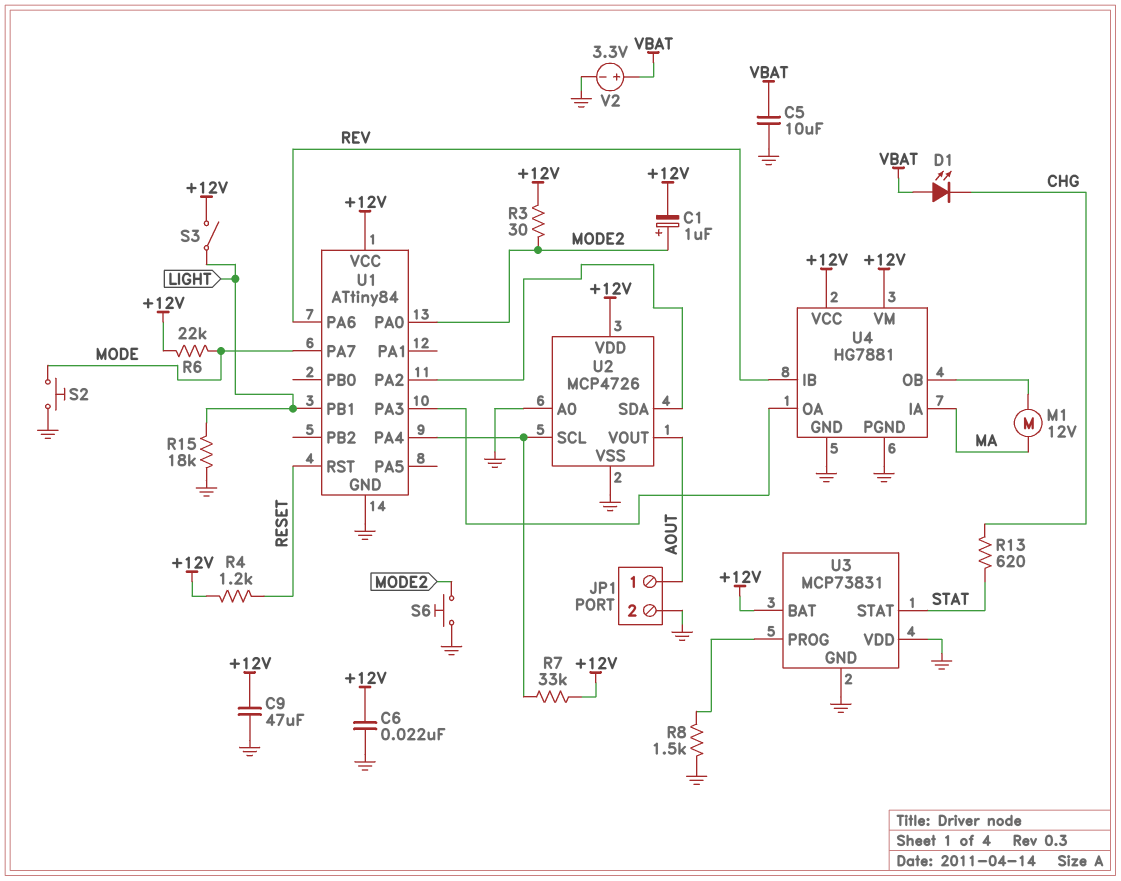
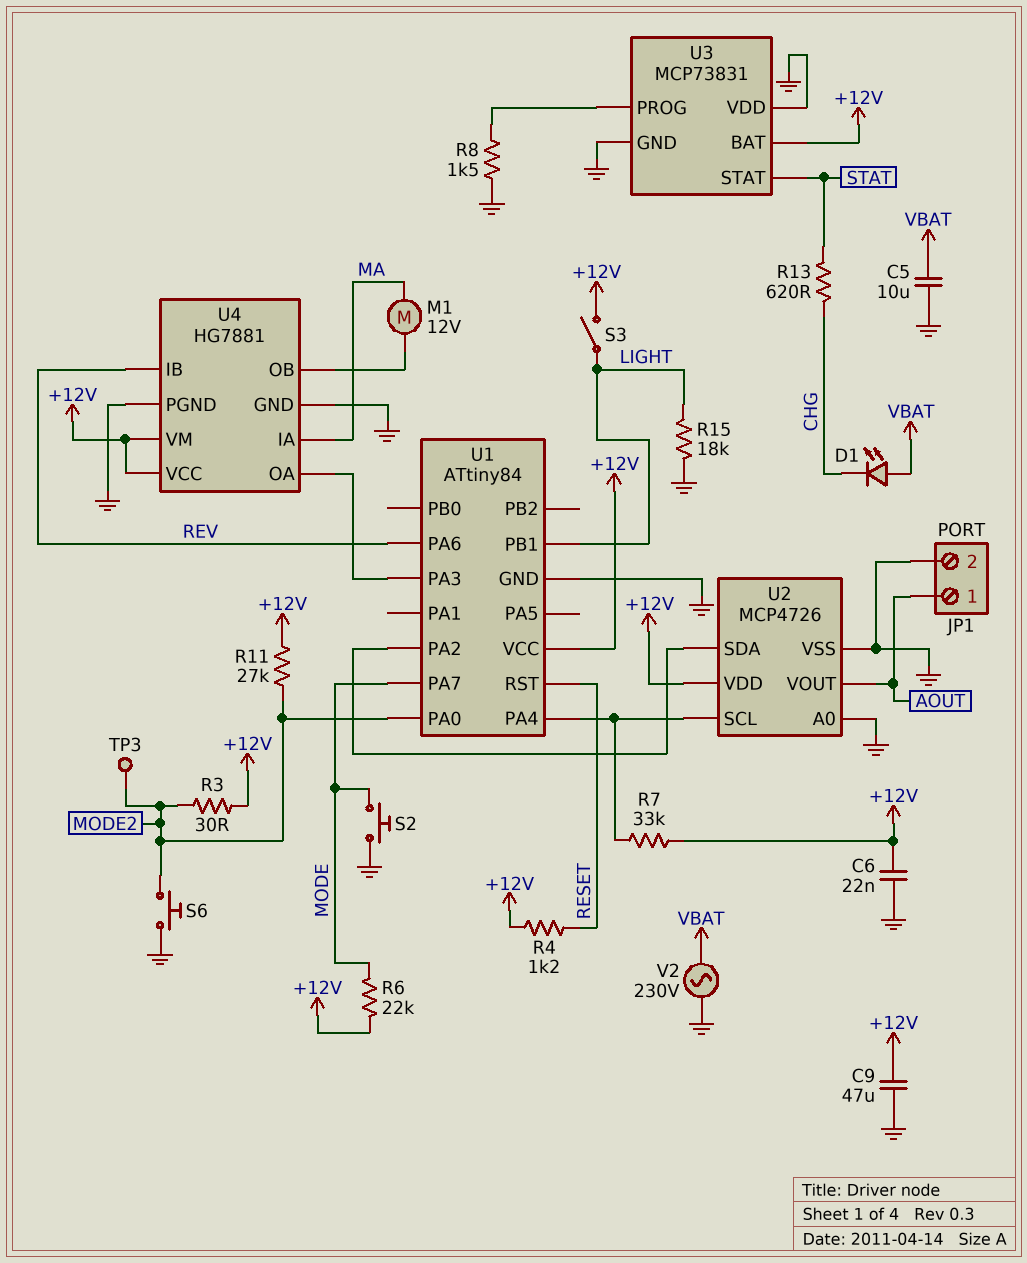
C1: 1uF (plus MODE2, minus +12V) -> none
R11: none -> 27k (+12V, MODE2)
TP3: none -> test point (MODE2)
V2: 3.3V (plus VBAT, minus GND) -> AC 230V (GND, VBAT)

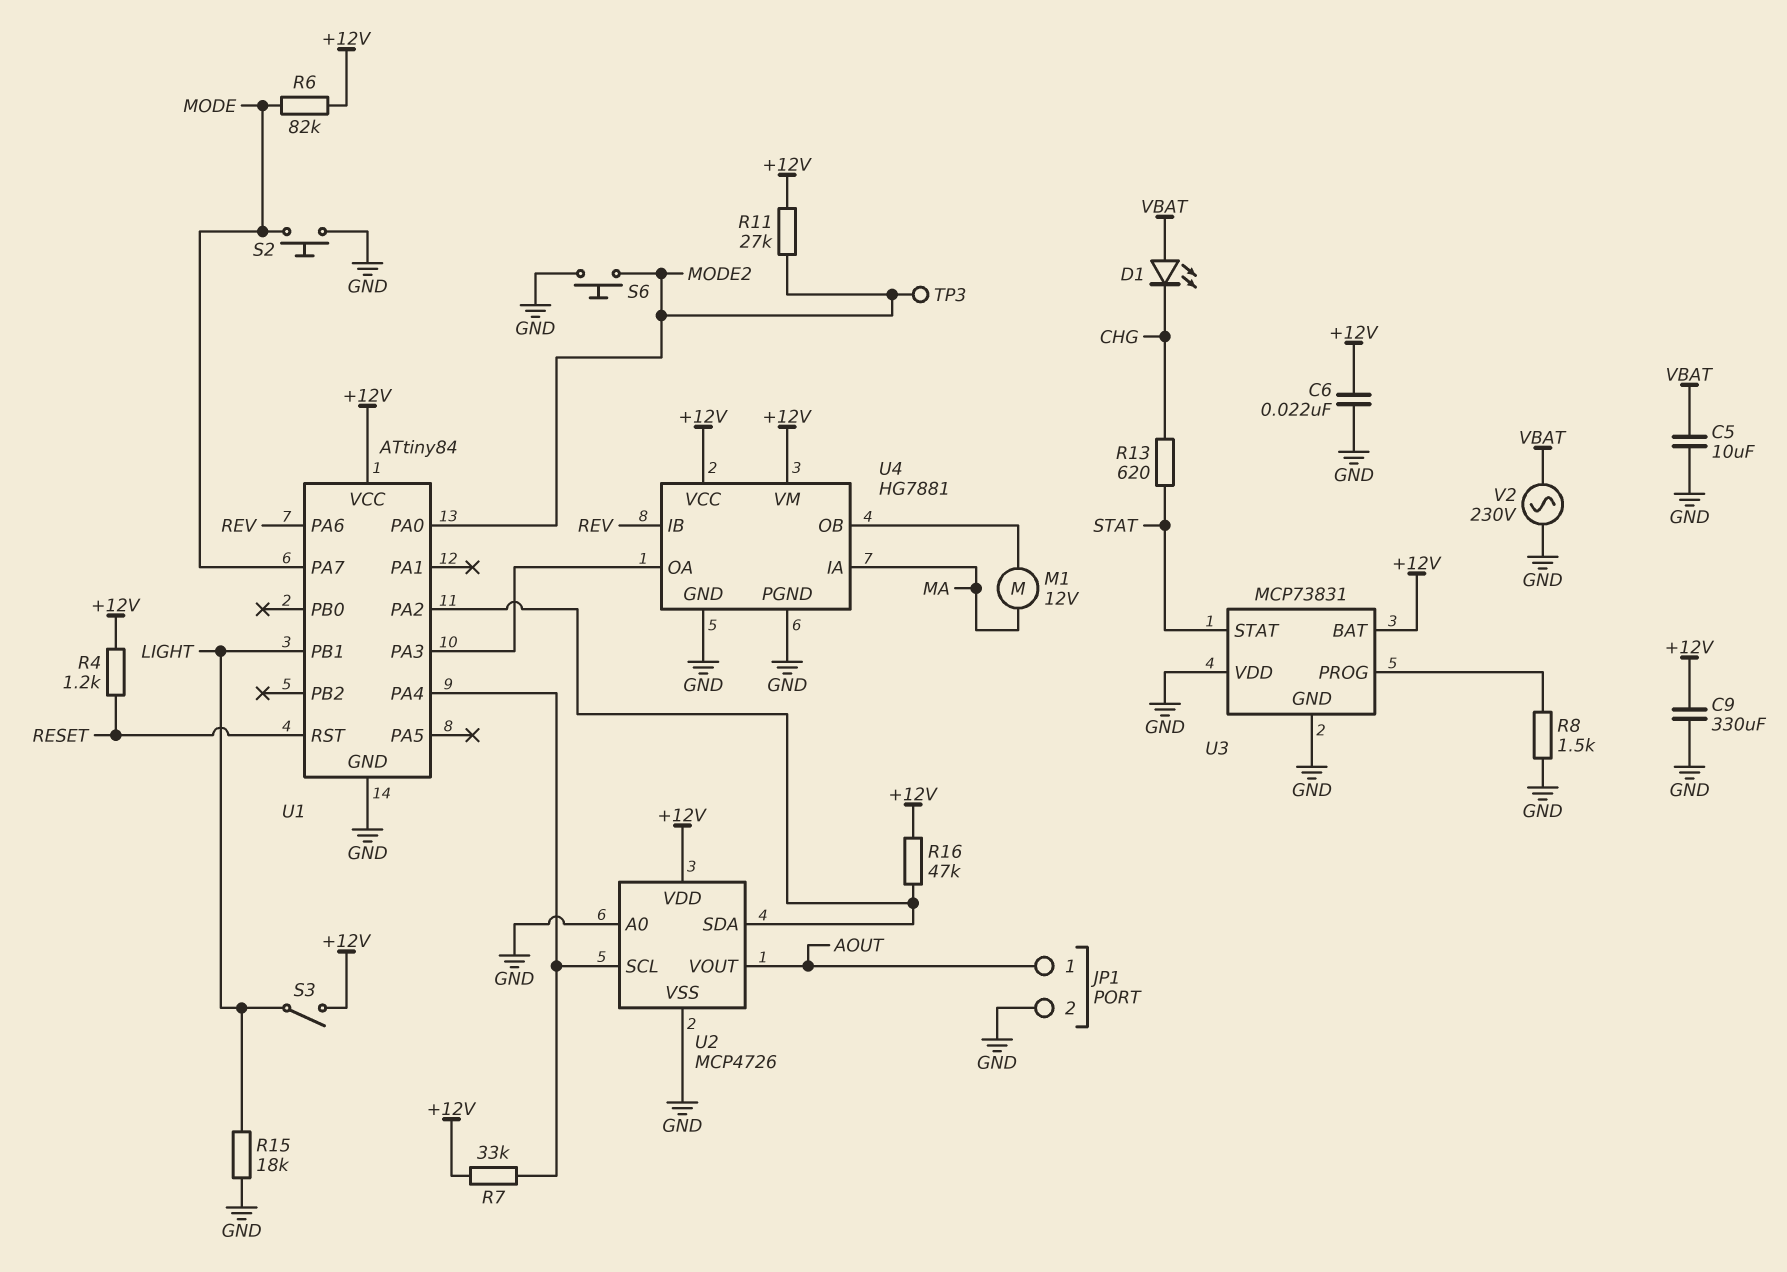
C9: 47uF (+12V, GND) -> 330uF (+12V, GND)
R3: 30 (+12V, MODE2) -> none
R6: 22k (+12V, MODE) -> 82k (+12V, MODE)
R16: none -> 47k (+12V, U1/PA2)

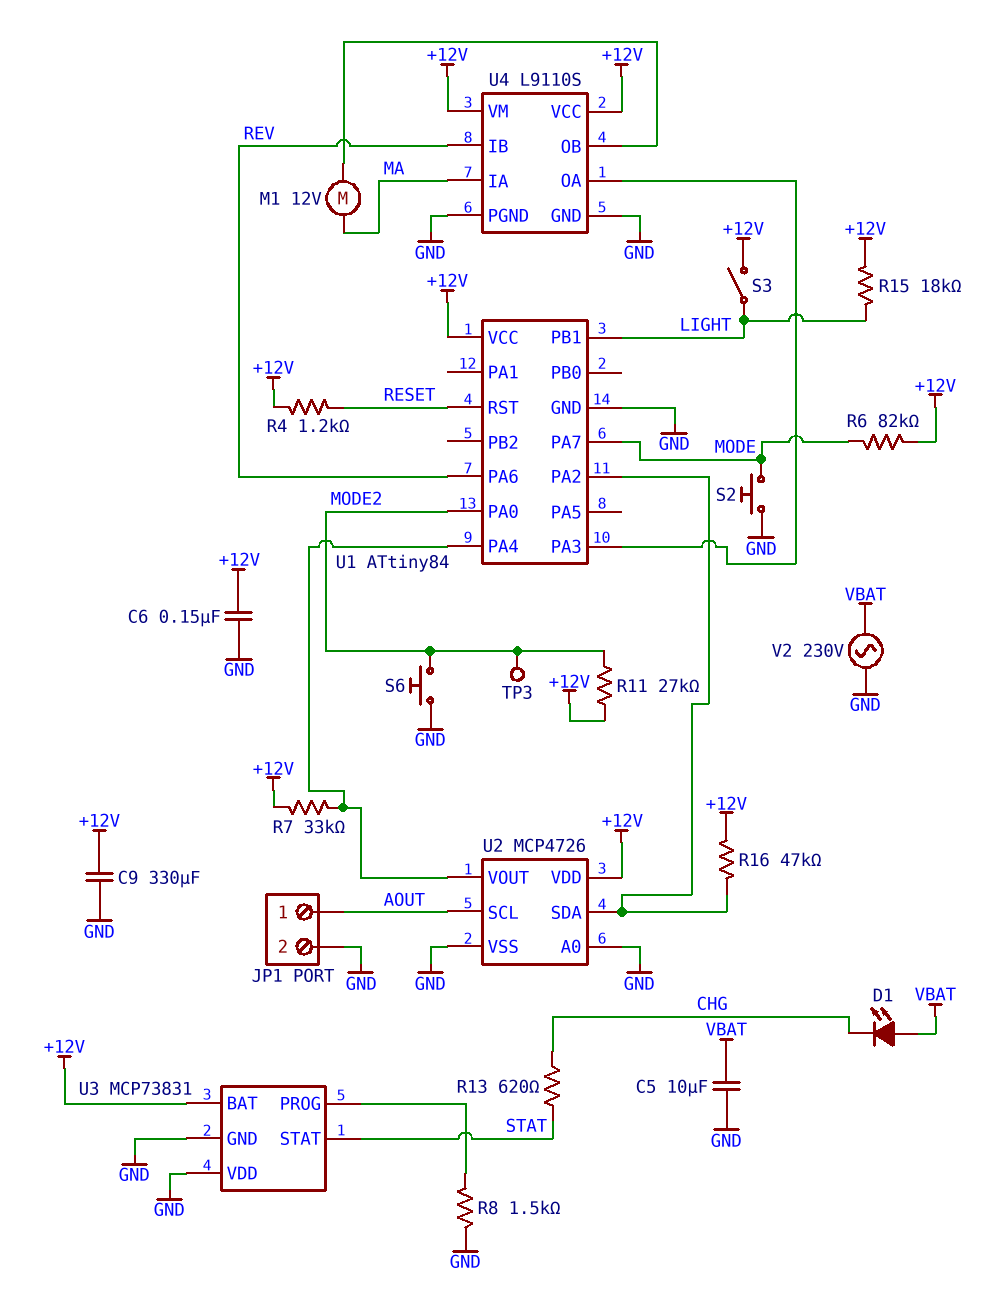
C6: 22nF (+12V, GND) -> 150nF (+12V, GND)
R15: 18k (GND, LIGHT) -> 18k (+12V, LIGHT)
U2 pin SCL: U1/PA4 -> AOUT
U2 pin VOUT: AOUT -> U1/PA4
U4: HG7881 -> L9110S

